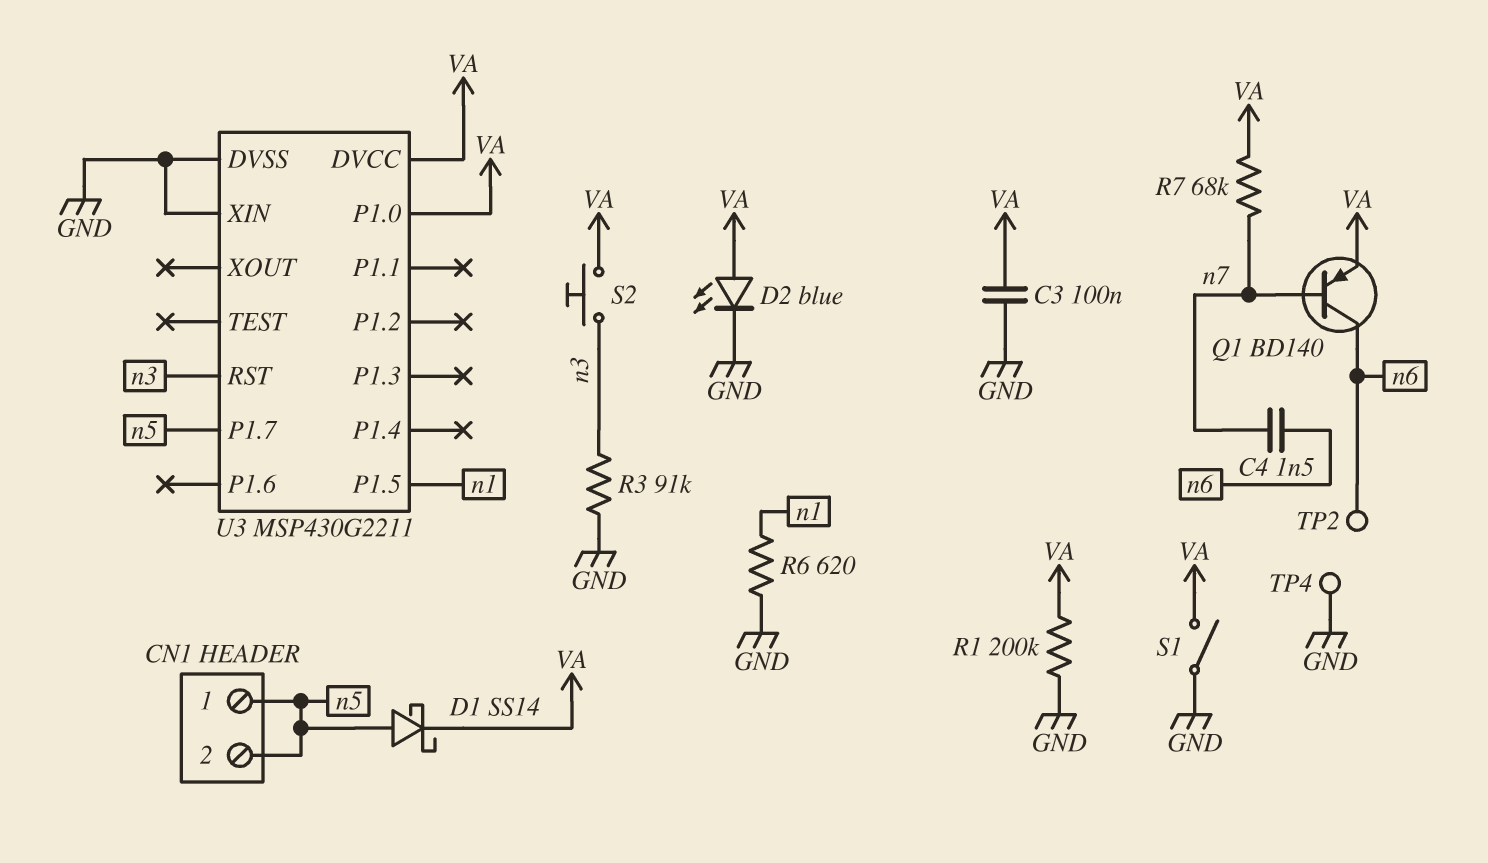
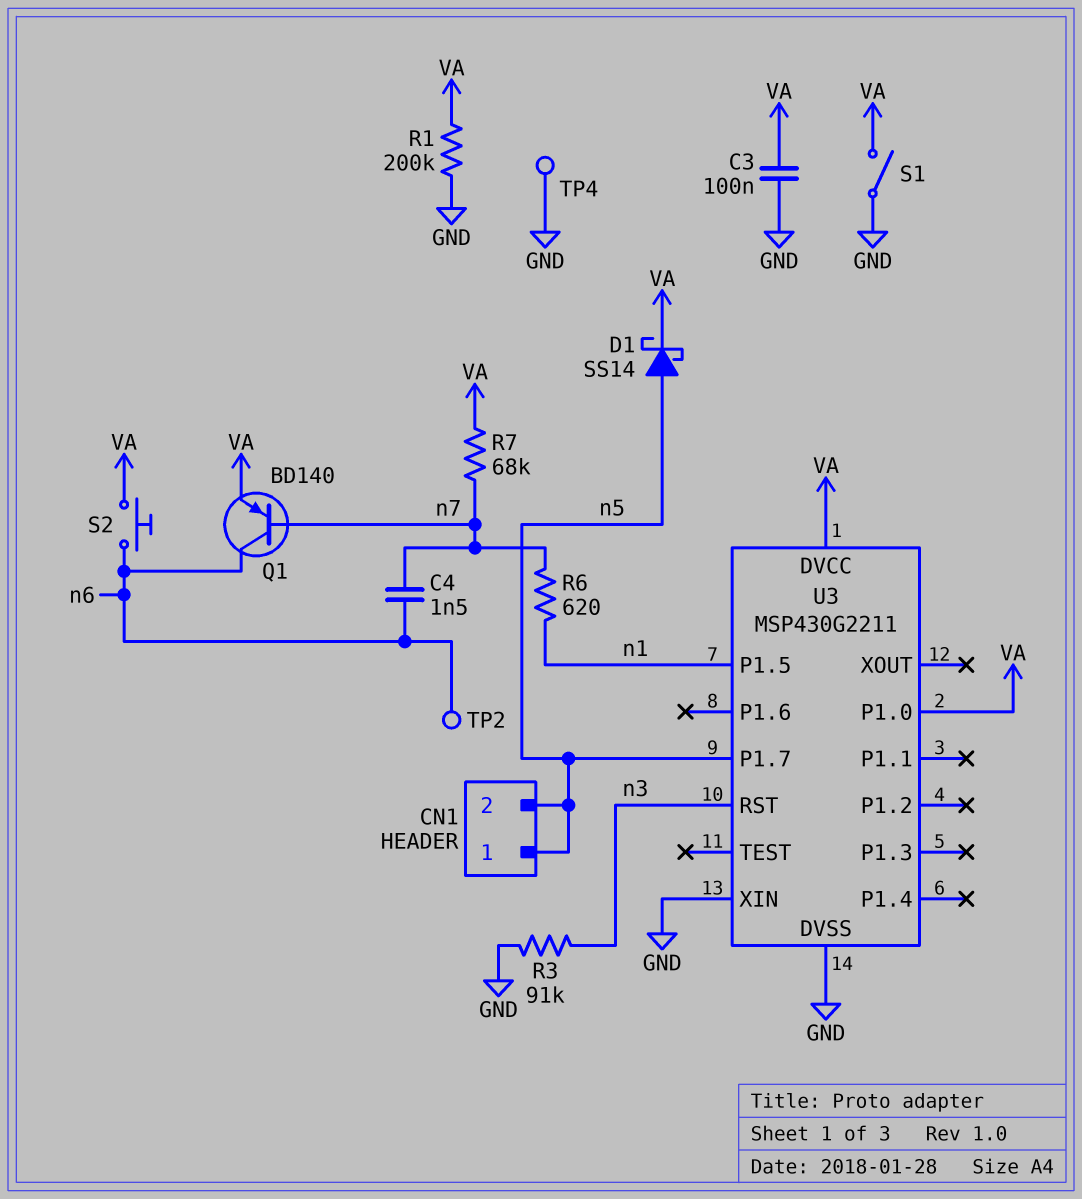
D2: LED blue (A VA, K GND) -> none
R6: 620 (GND, n1) -> 620 (n1, n7)
S2: button (VA, n3) -> button (VA, n6)

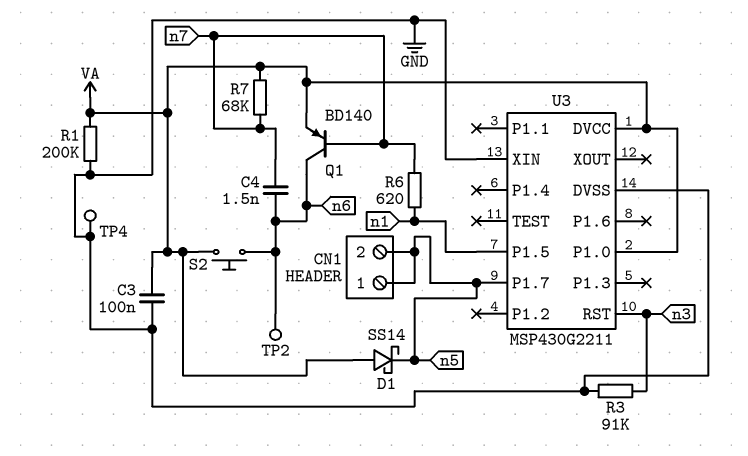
D1: schottky SS14 (A n5, K VA) -> schottky SS14 (A VA, K n5)
S1: switch (GND, VA) -> none

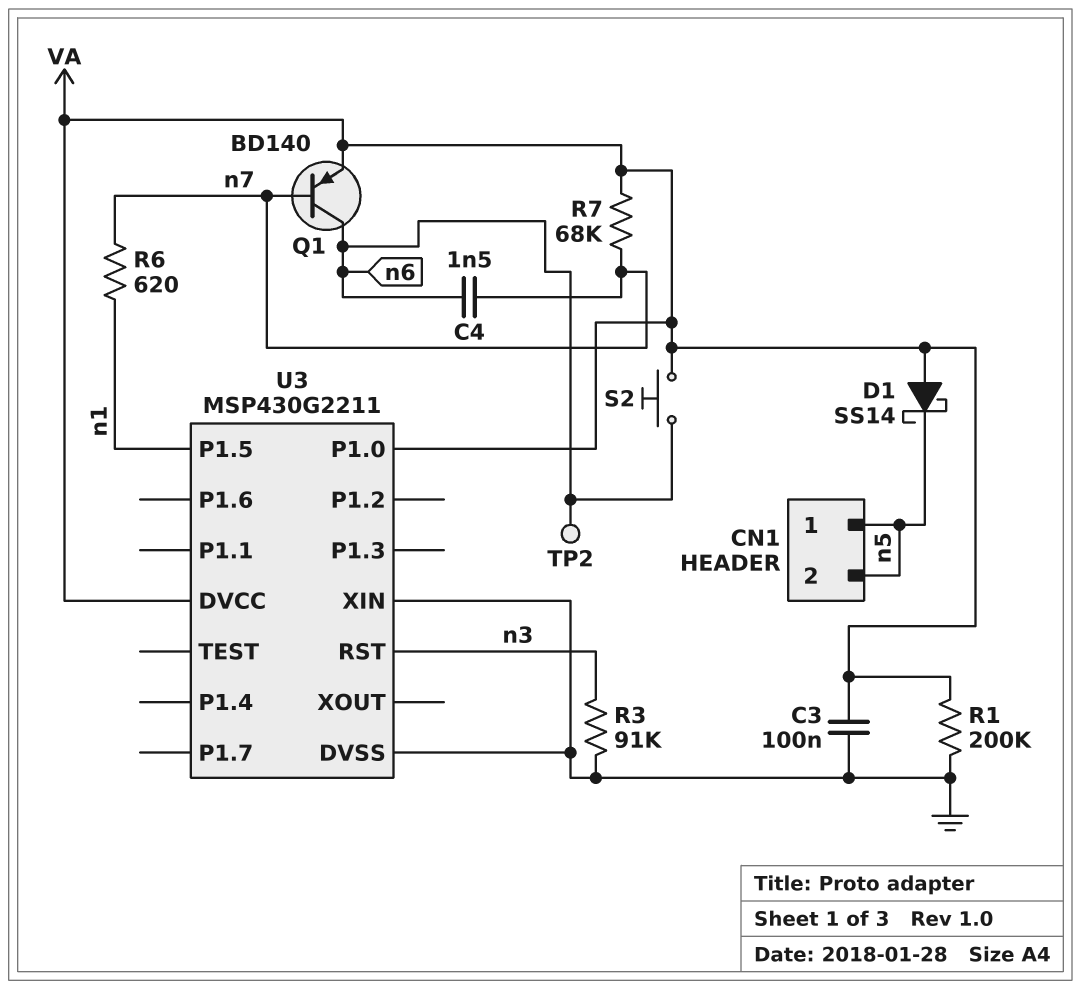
TP4: test point (GND) -> none
U3 pin P1.7: n5 -> none

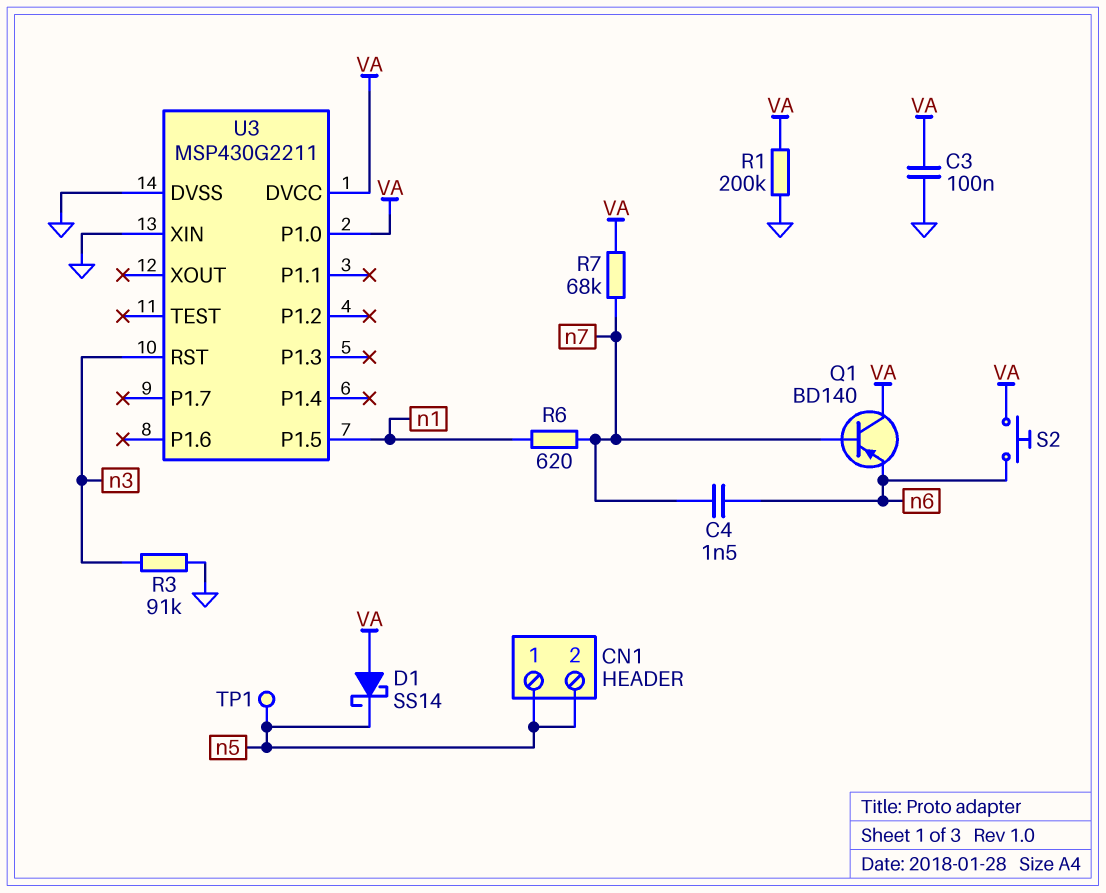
Q1: PNP BD140 (B n7, C n6, E VA) -> PNP BD140 (B n7, C VA, E n6)
TP1: none -> test point (n5)
TP2: test point (n6) -> none

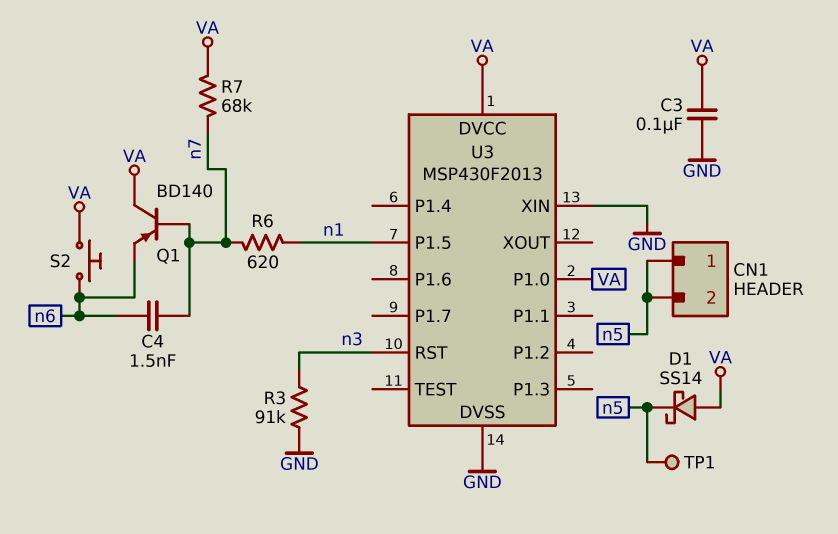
R1: 200k (GND, VA) -> none
U3: MSP430G2211 -> MSP430F2013

